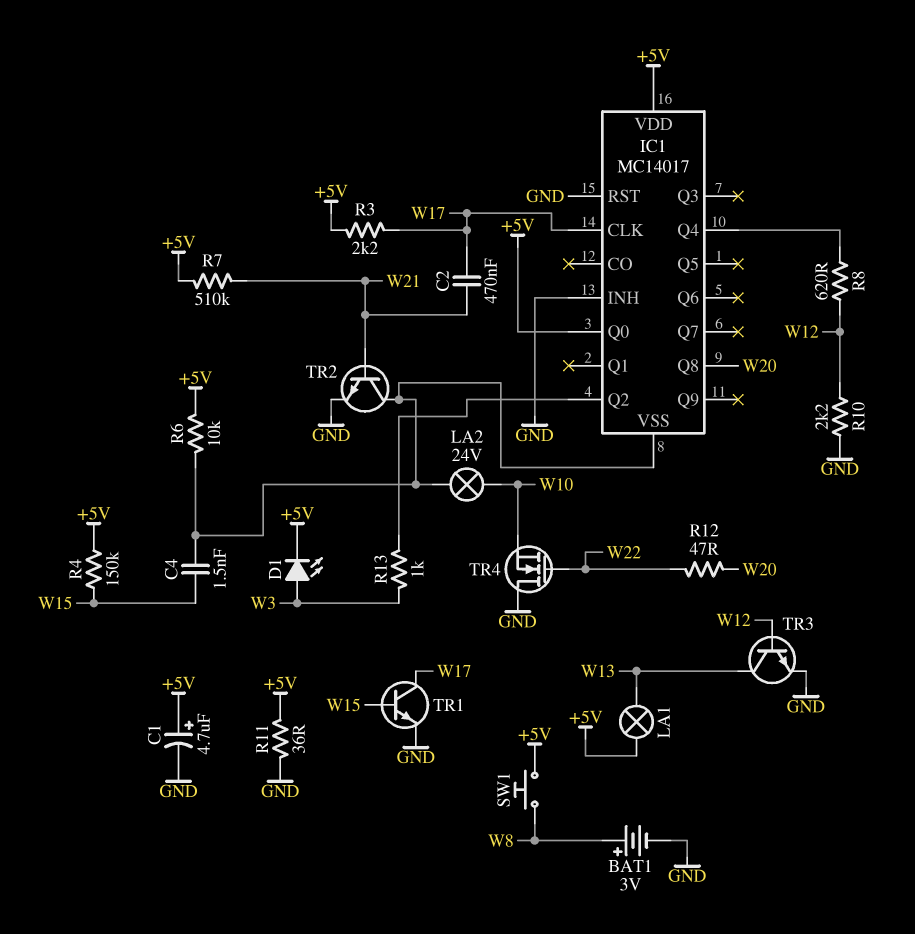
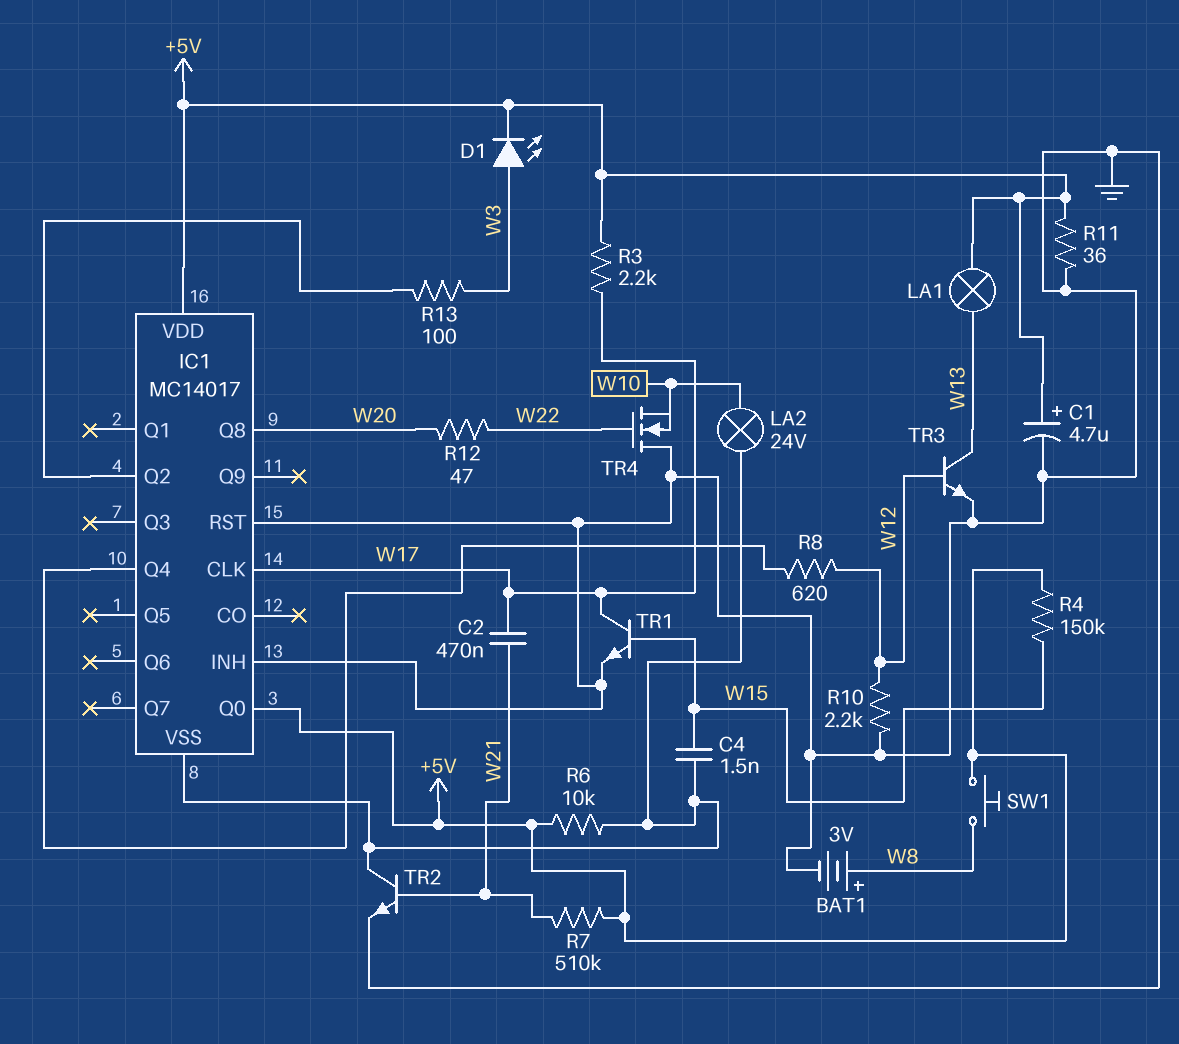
R13: 1k (IC1/Q2, W3) -> 100 (IC1/Q2, W3)

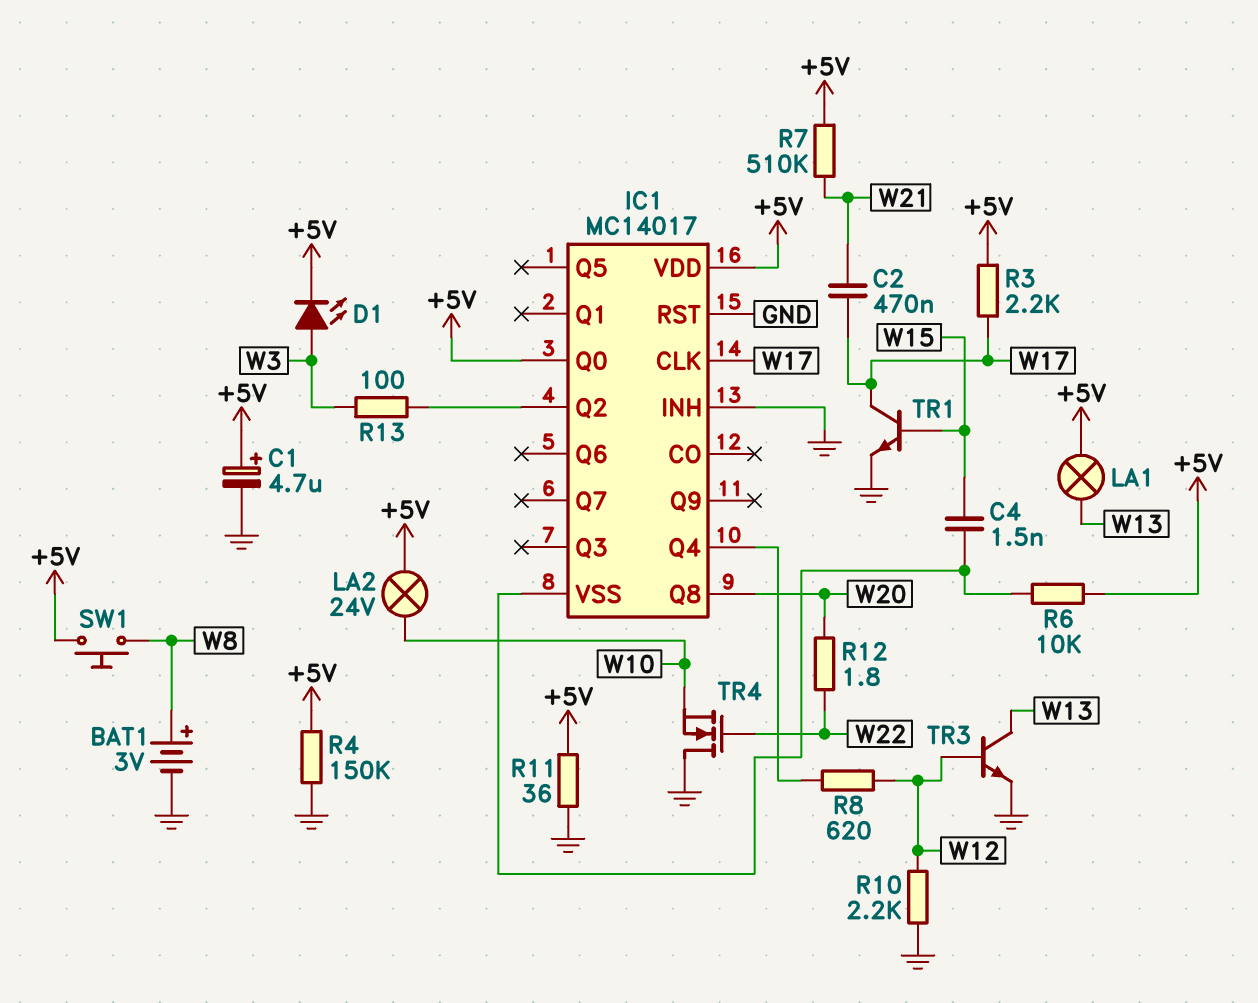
LA2: lamp 24V (IC1/VSS, W10) -> lamp 24V (+5V, W10)
R4: 150k (+5V, W15) -> 150k (+5V, GND)
R12: 47 (W20, W22) -> 1.8 (W20, W22)
TR2: NPN (B W21, C IC1/VSS, E GND) -> none

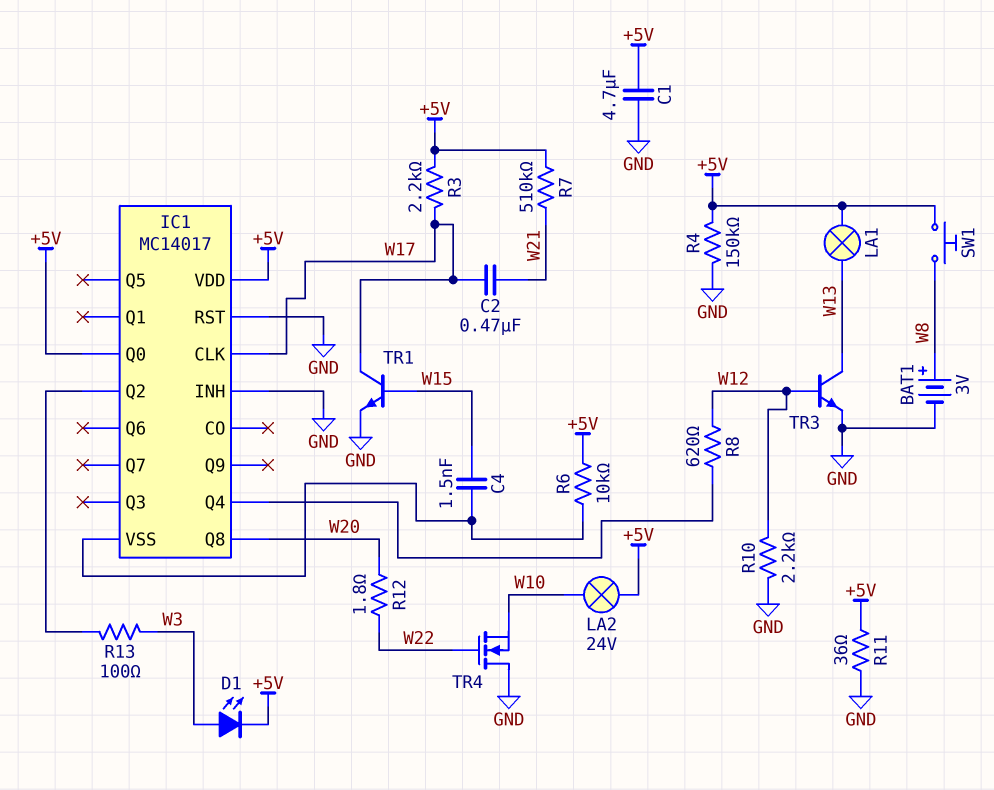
C1: 4.7uF (plus +5V, minus GND) -> 4.7uF (+5V, GND)

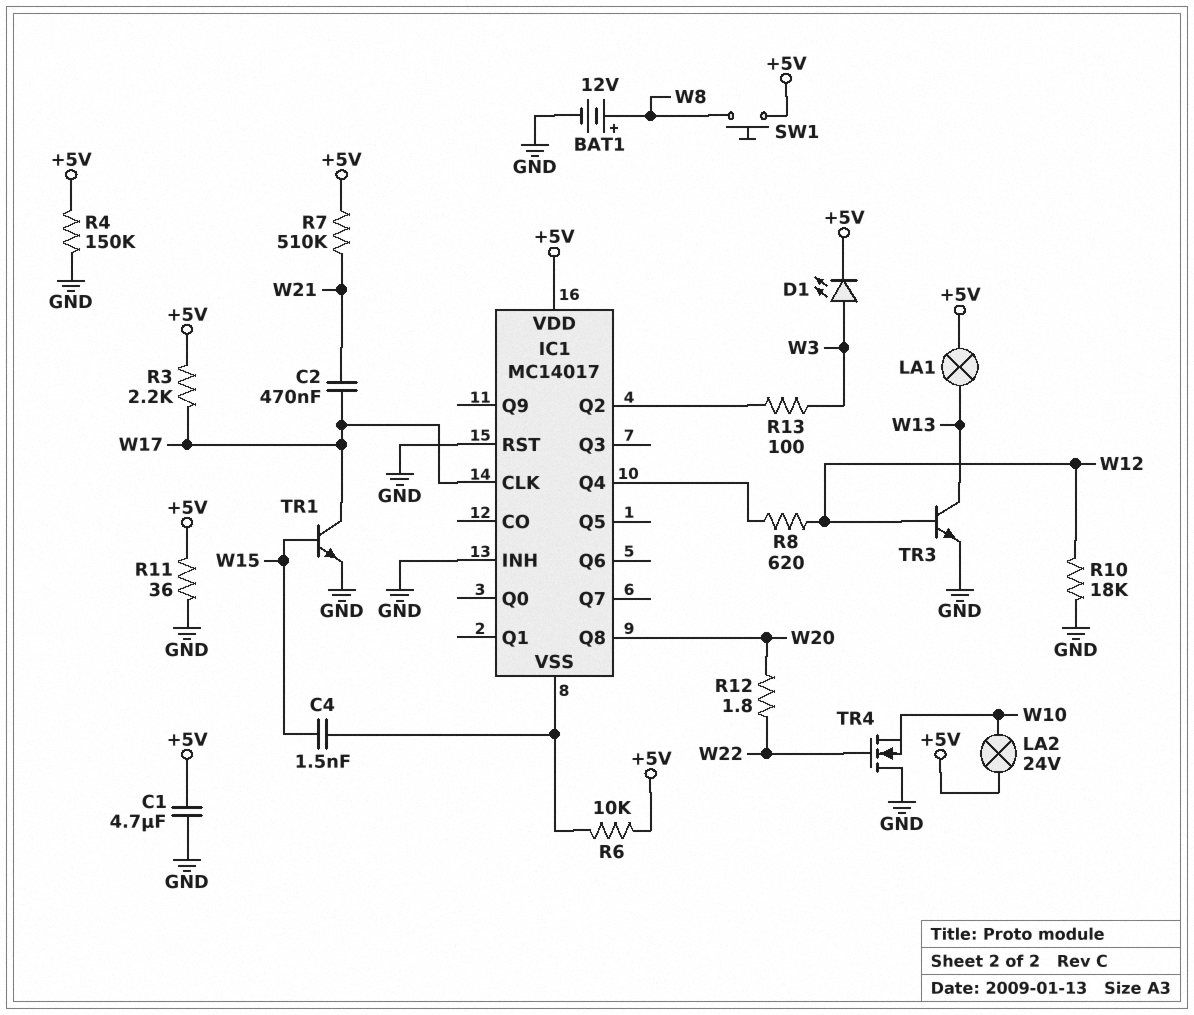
BAT1: 3V (plus W8, minus GND) -> 12V (plus W8, minus GND)
IC1 pin Q0: +5V -> none
R10: 2.2k (GND, W12) -> 18k (GND, W12)

